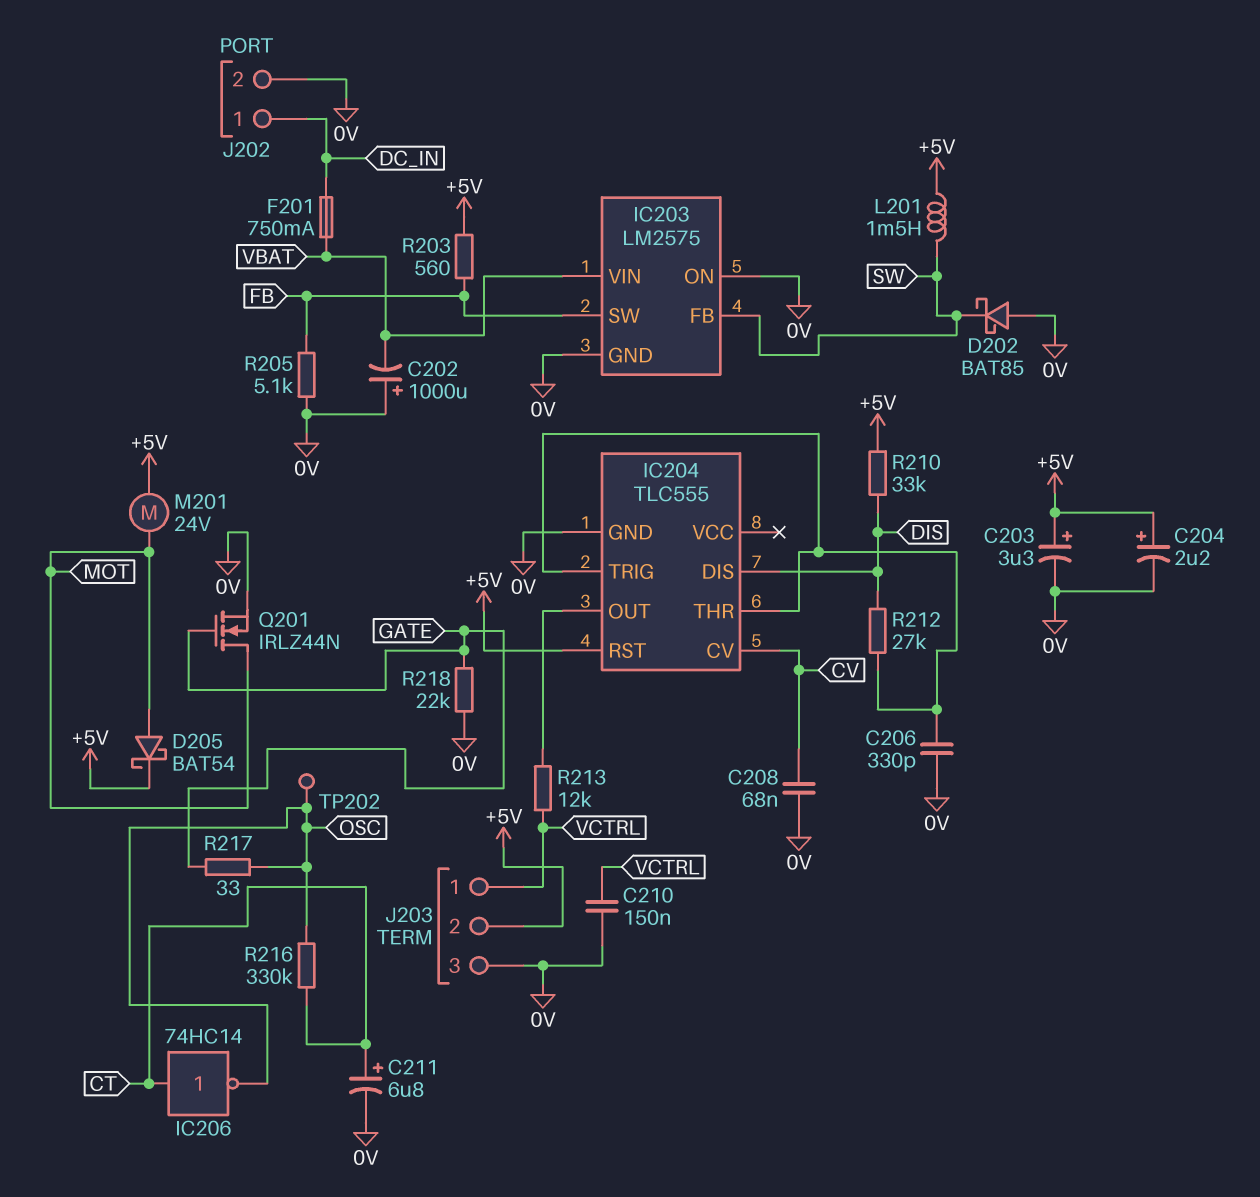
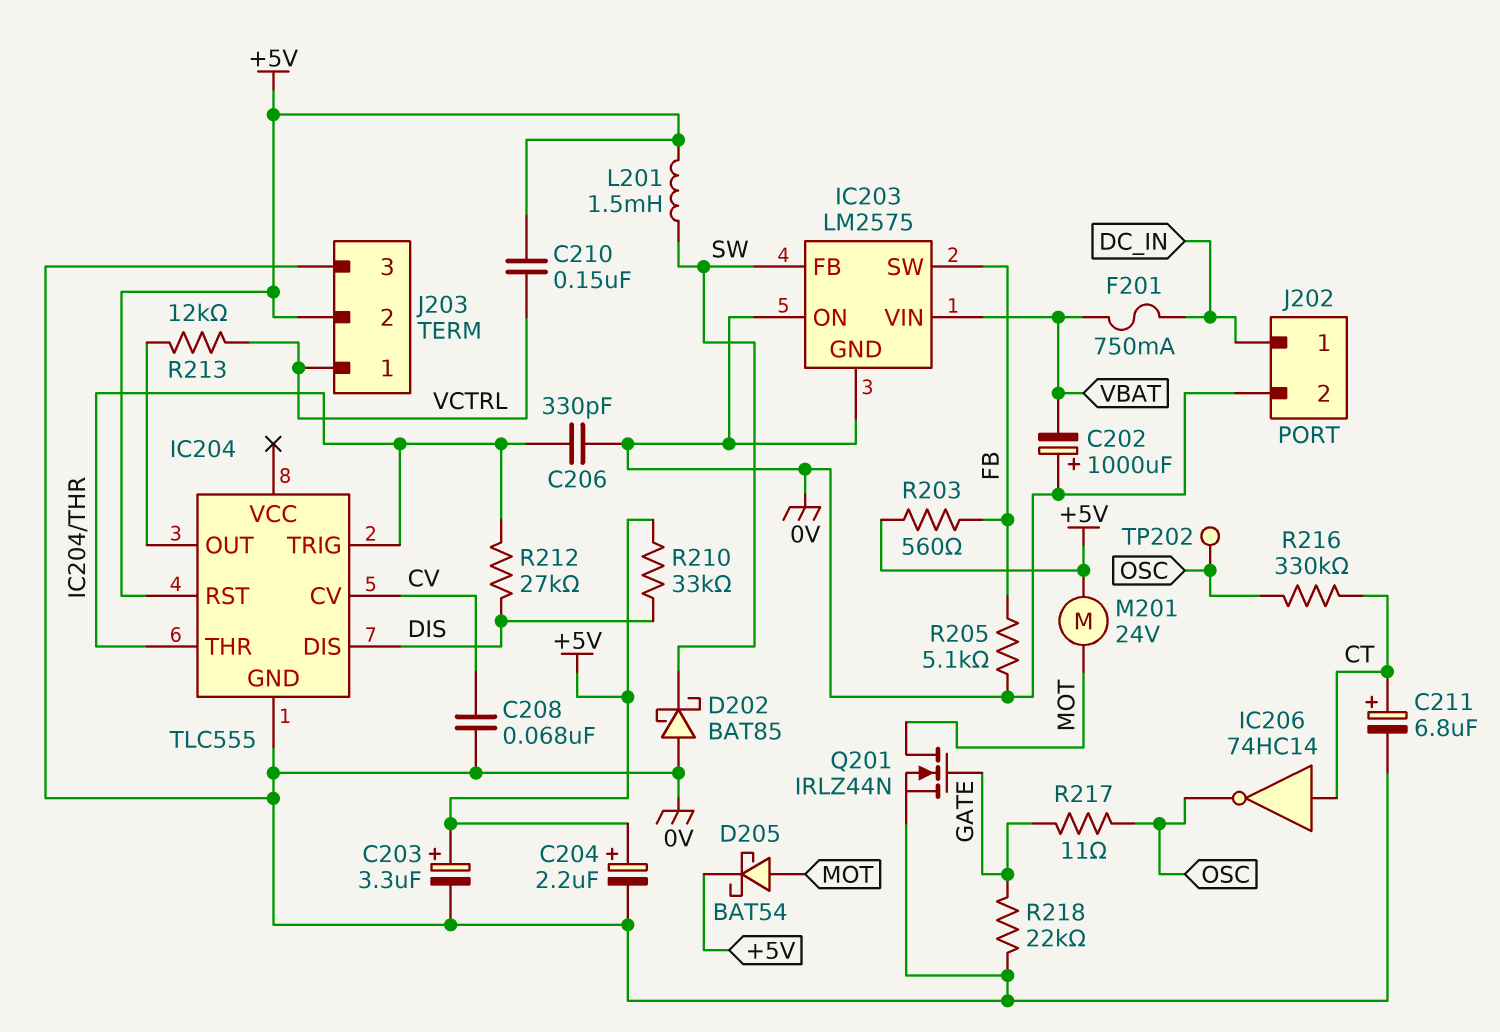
C210: 150nF (0V, VCTRL) -> 150nF (+5V, VCTRL)
R217: 33 (GATE, OSC) -> 11 (GATE, OSC)

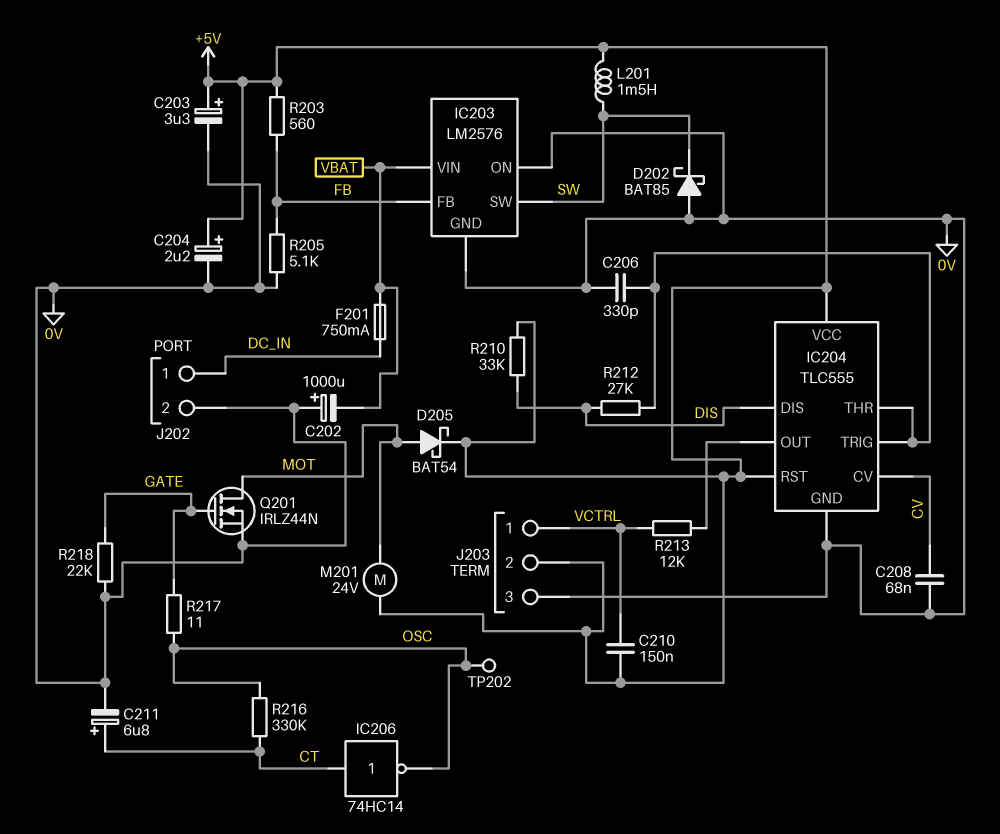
IC203: LM2575 -> LM2576
IC203 pin FB: SW -> FB
IC203 pin SW: FB -> SW
IC204 pin VCC: none -> +5V

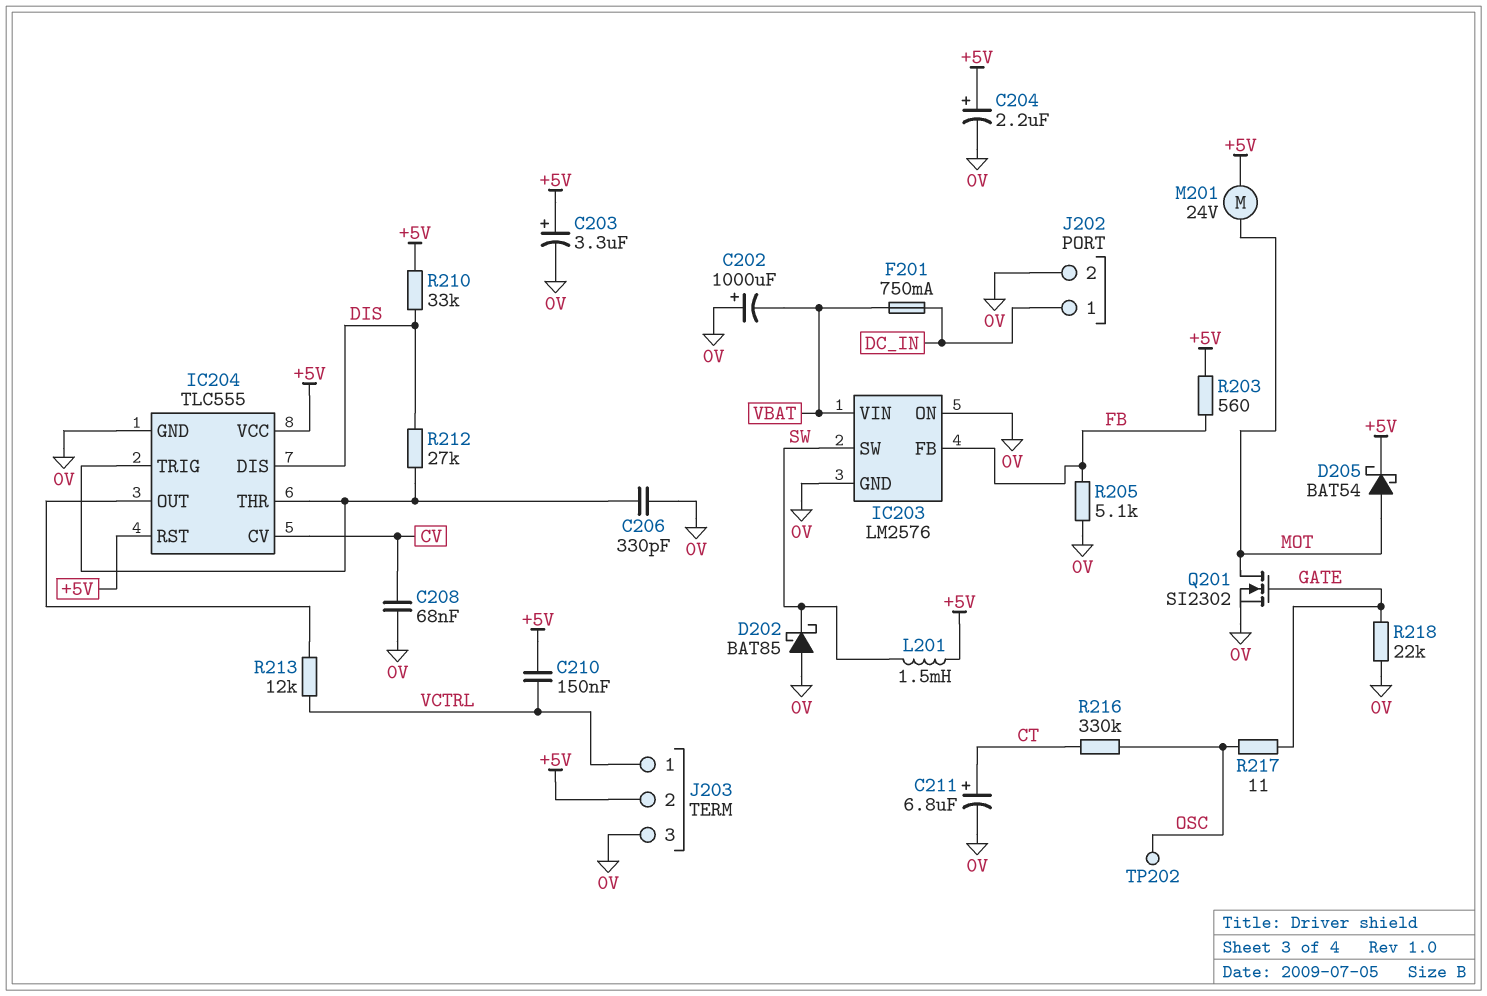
IC206: NOT 74HC14 (in CT, out OSC) -> none
Q201: NMOS IRLZ44N (G GATE, D MOT, S 0V) -> NMOS SI2302 (G GATE, D MOT, S 0V)

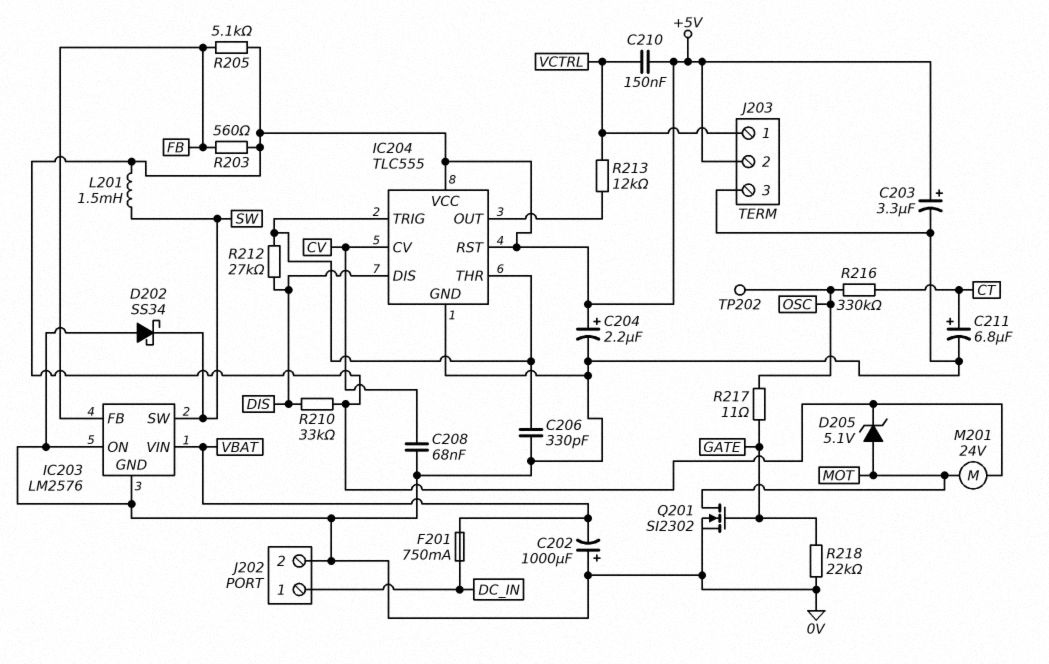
D202: schottky BAT85 (A 0V, K SW) -> schottky SS34 (A 0V, K SW)
D205: schottky BAT54 (A MOT, K +5V) -> zener 5.1V (A MOT, K +5V)
R205: 5.1k (0V, FB) -> 5.1k (+5V, FB)

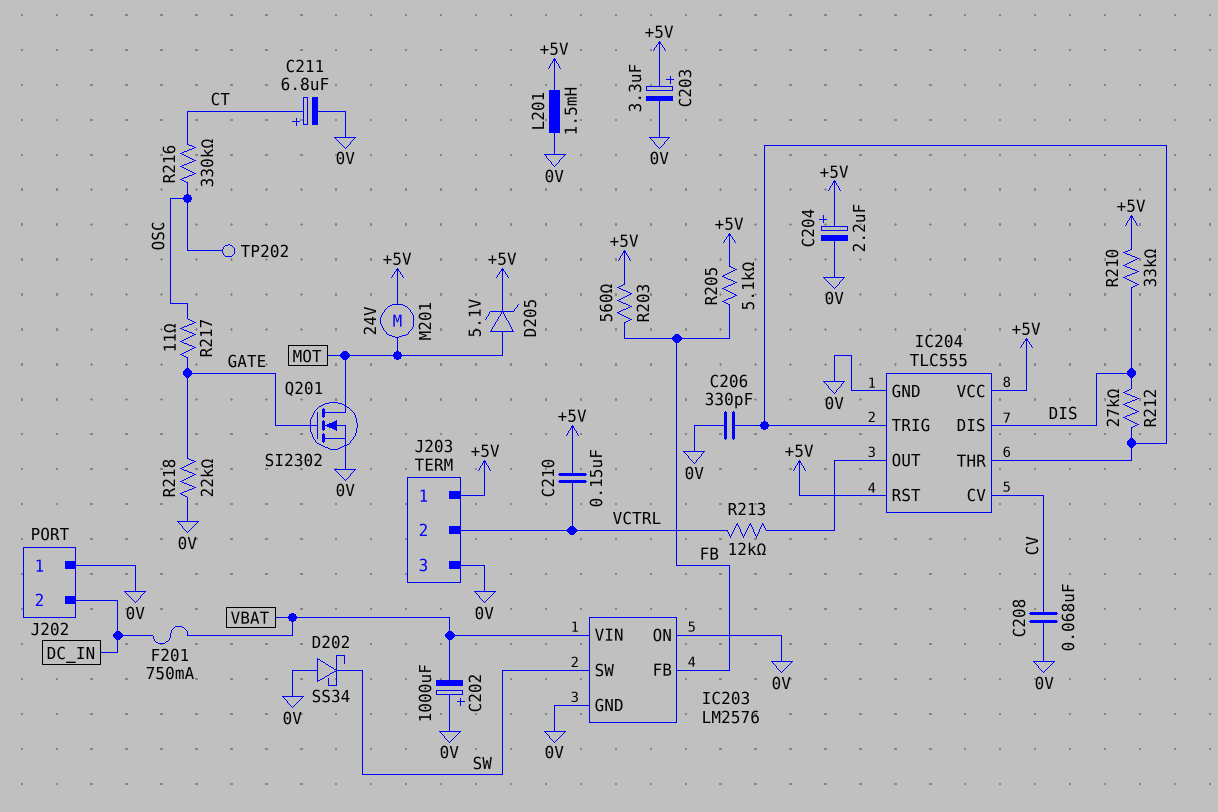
J202 pin 1: DC_IN -> 0V
J202 pin 2: 0V -> DC_IN
J203 pin 1: VCTRL -> +5V
J203 pin 2: +5V -> VCTRL
L201: 1.5mH (+5V, SW) -> 1.5mH (+5V, 0V)

